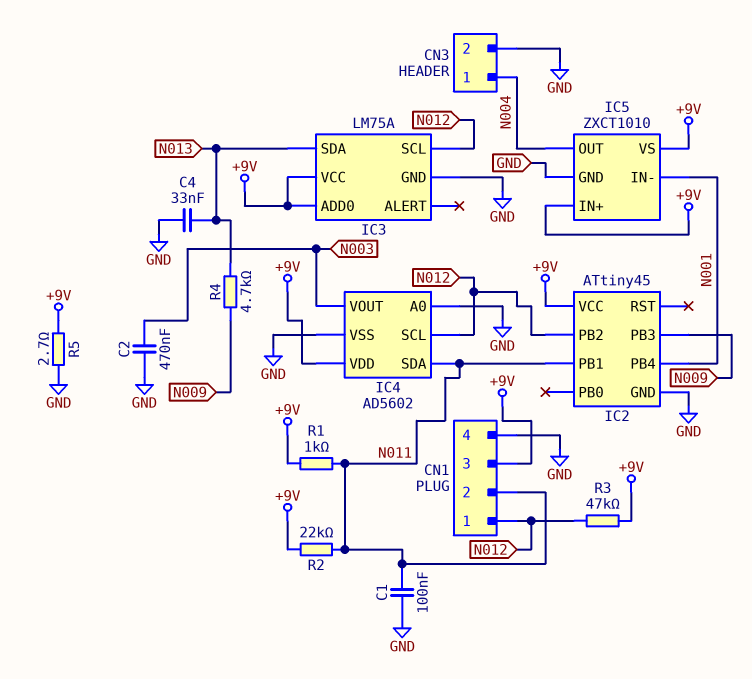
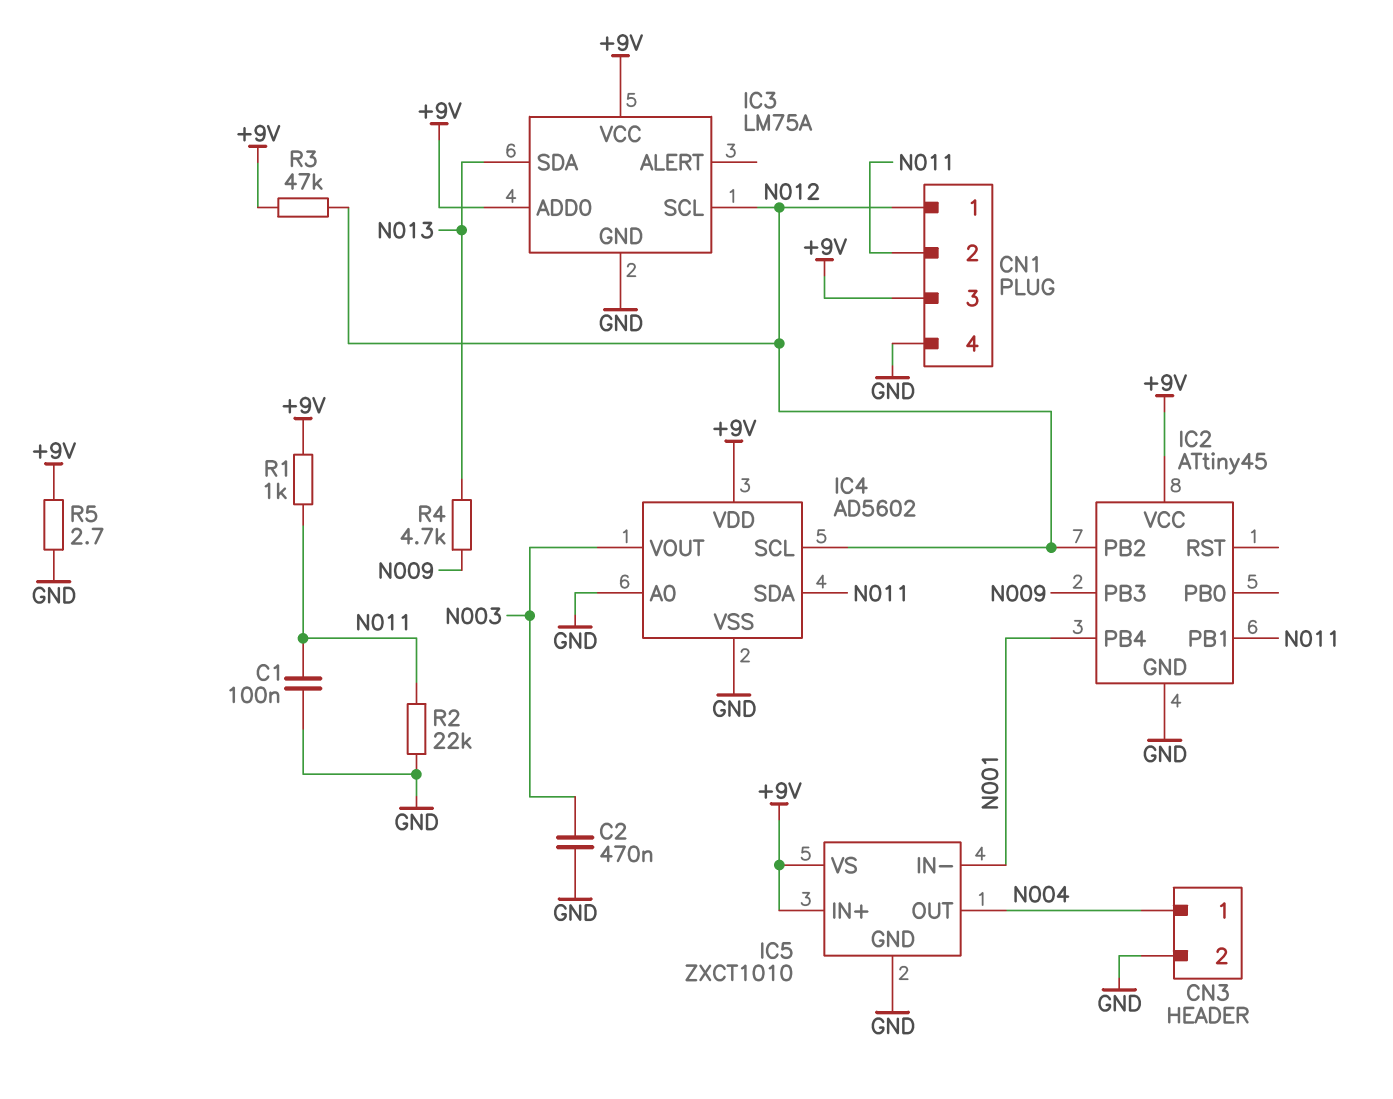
C4: 33nF (GND, N013) -> none
R2: 22k (+9V, N011) -> 22k (GND, N011)

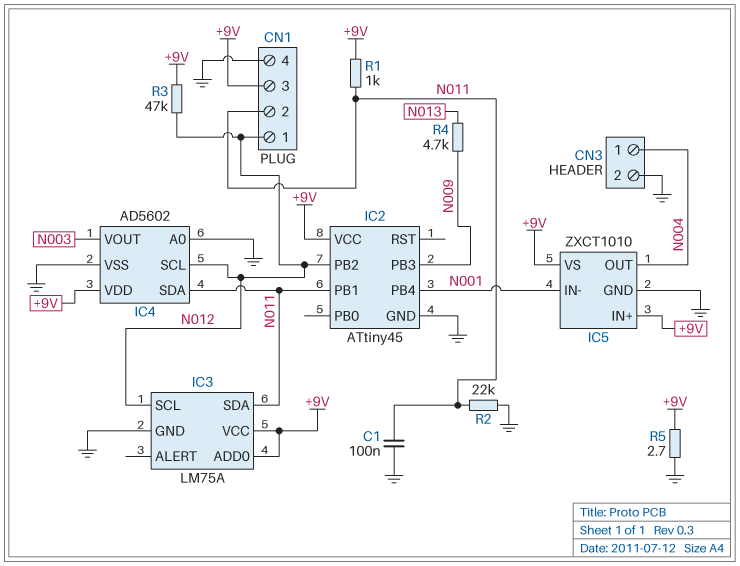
C2: 470nF (GND, N003) -> none
IC3 pin SDA: N013 -> N011

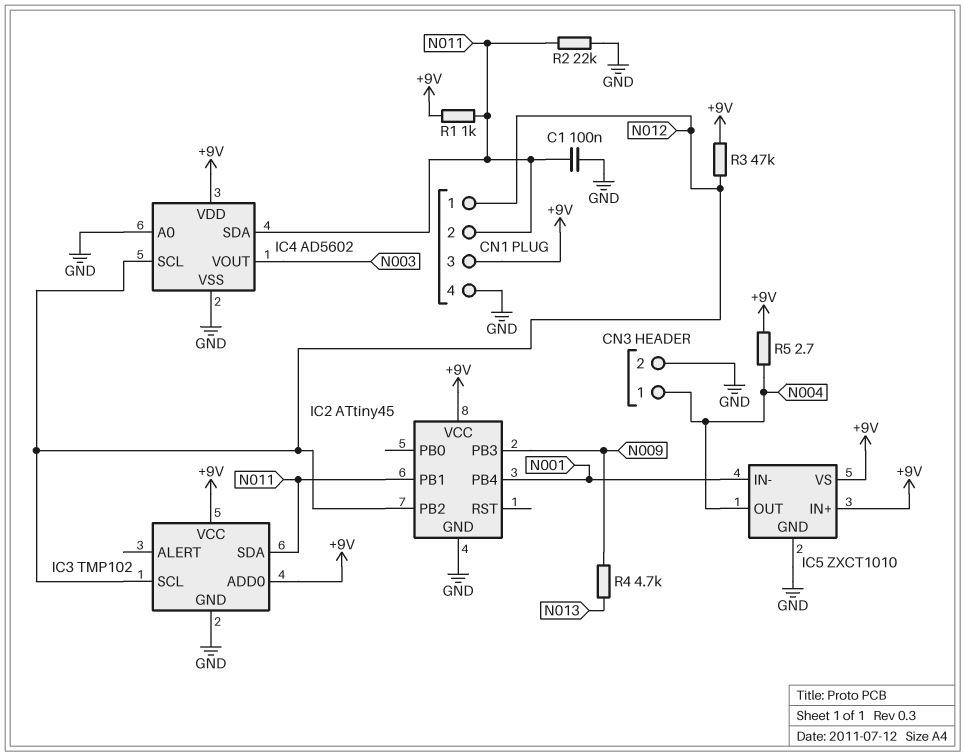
IC3: LM75A -> TMP102
R5: 2.7 (+9V, GND) -> 2.7 (+9V, N004)

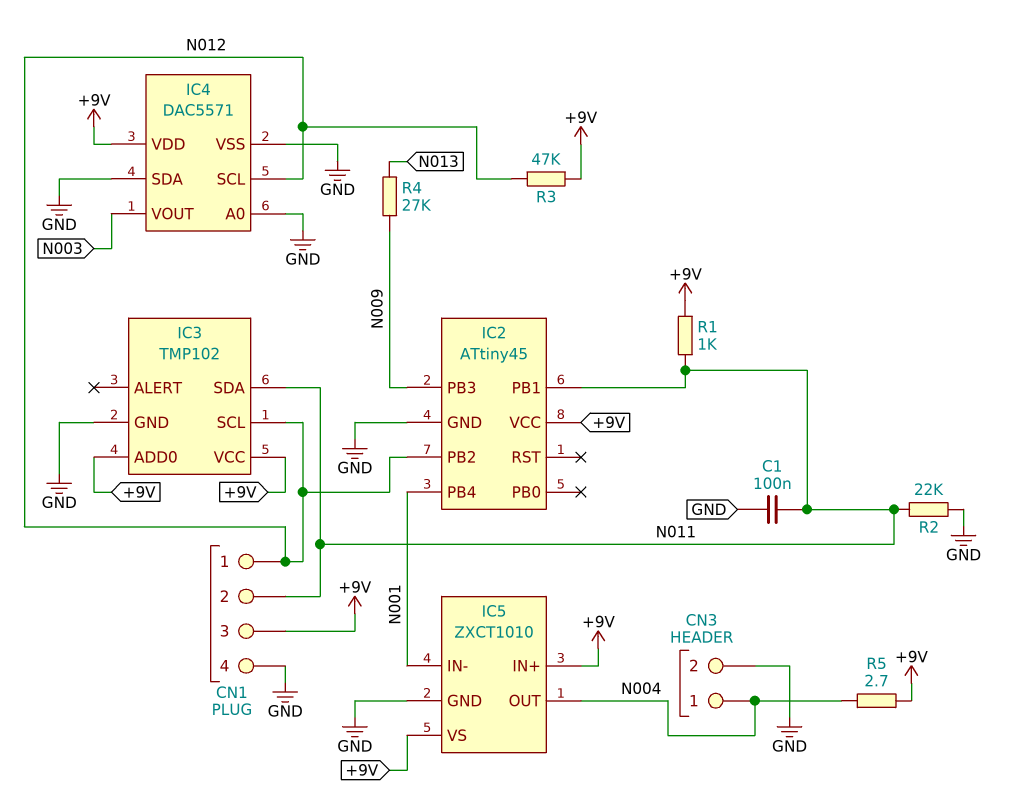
IC4: AD5602 -> DAC5571
IC4 pin SDA: N011 -> GND
R4: 4.7k (N009, N013) -> 27k (N009, N013)

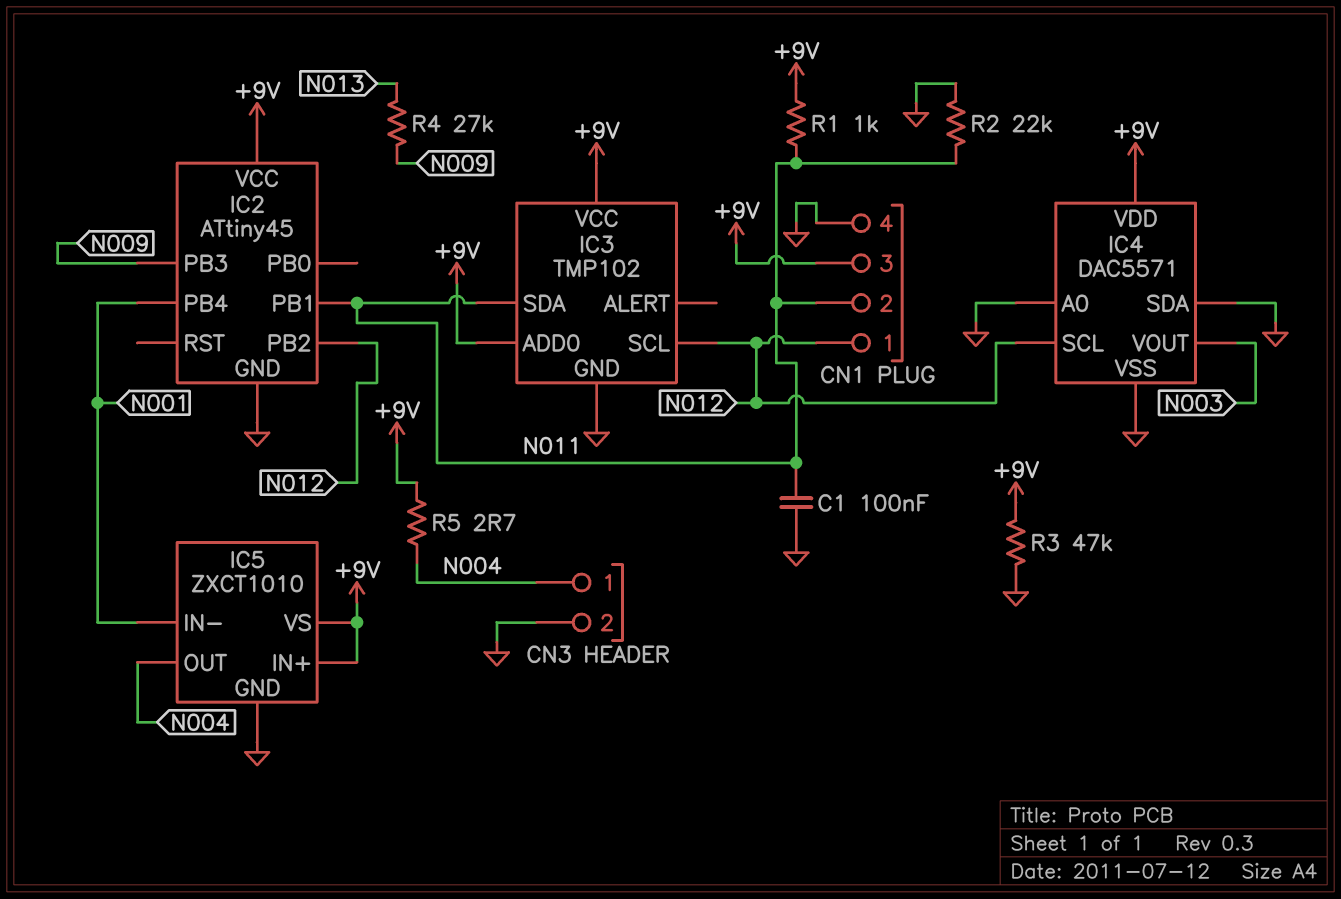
R3: 47k (+9V, N012) -> 47k (+9V, GND)

